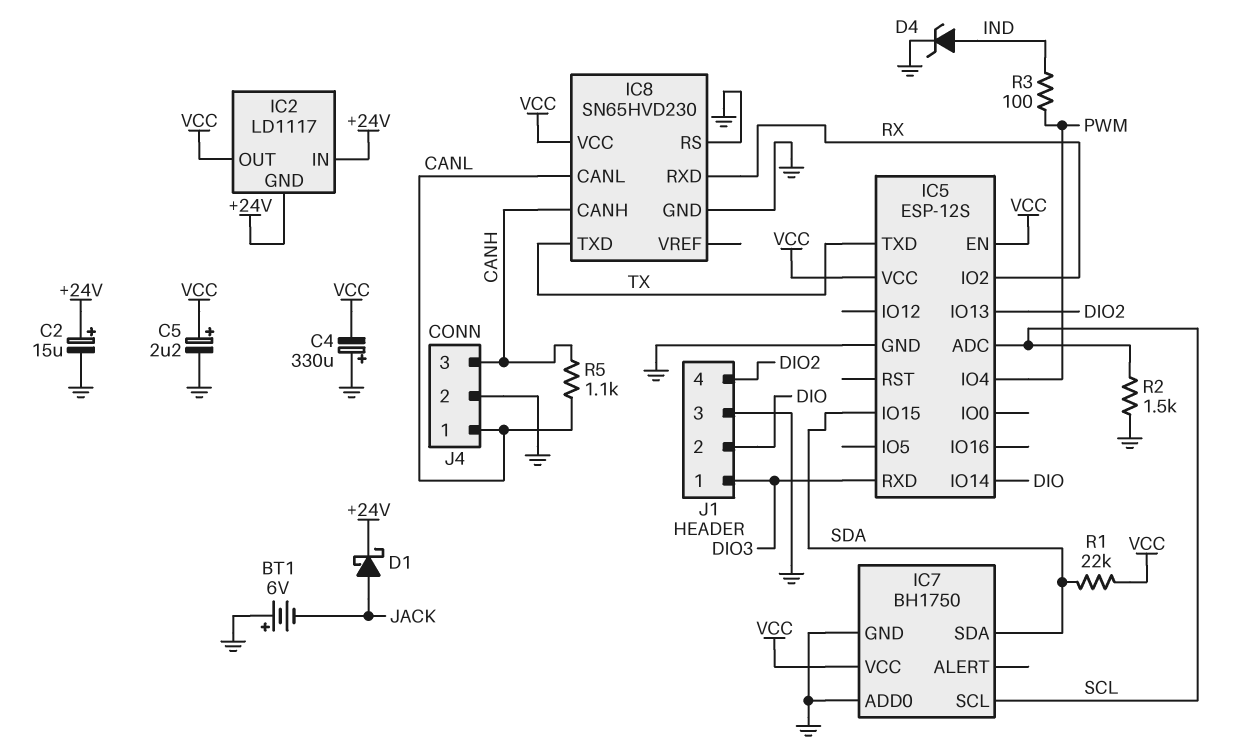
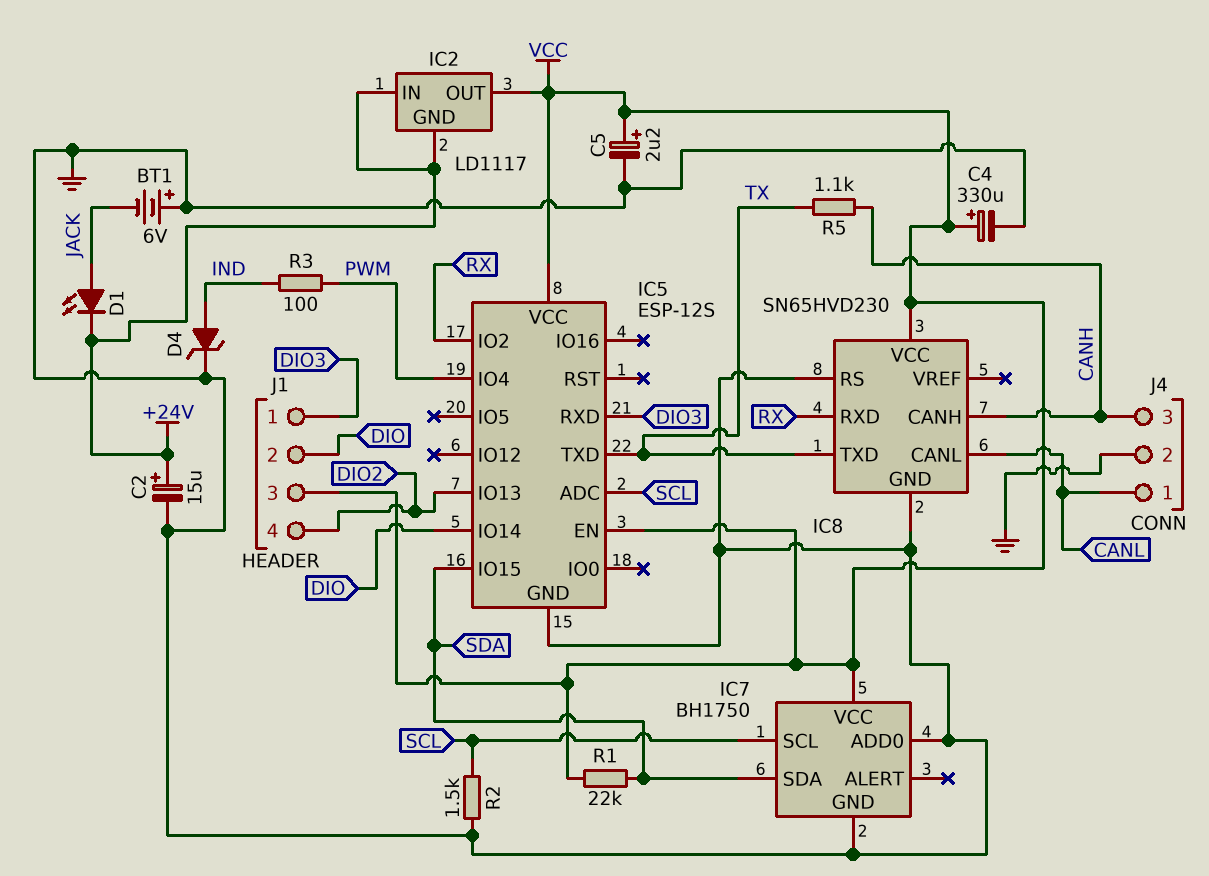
C4: 330uF (plus GND, minus VCC) -> 330uF (plus VCC, minus GND)
D1: schottky (A JACK, K +24V) -> LED (A JACK, K +24V)
J1 pin 3: GND -> VCC
R5: 1.1k (CANH, CANL) -> 1.1k (CANH, TX)

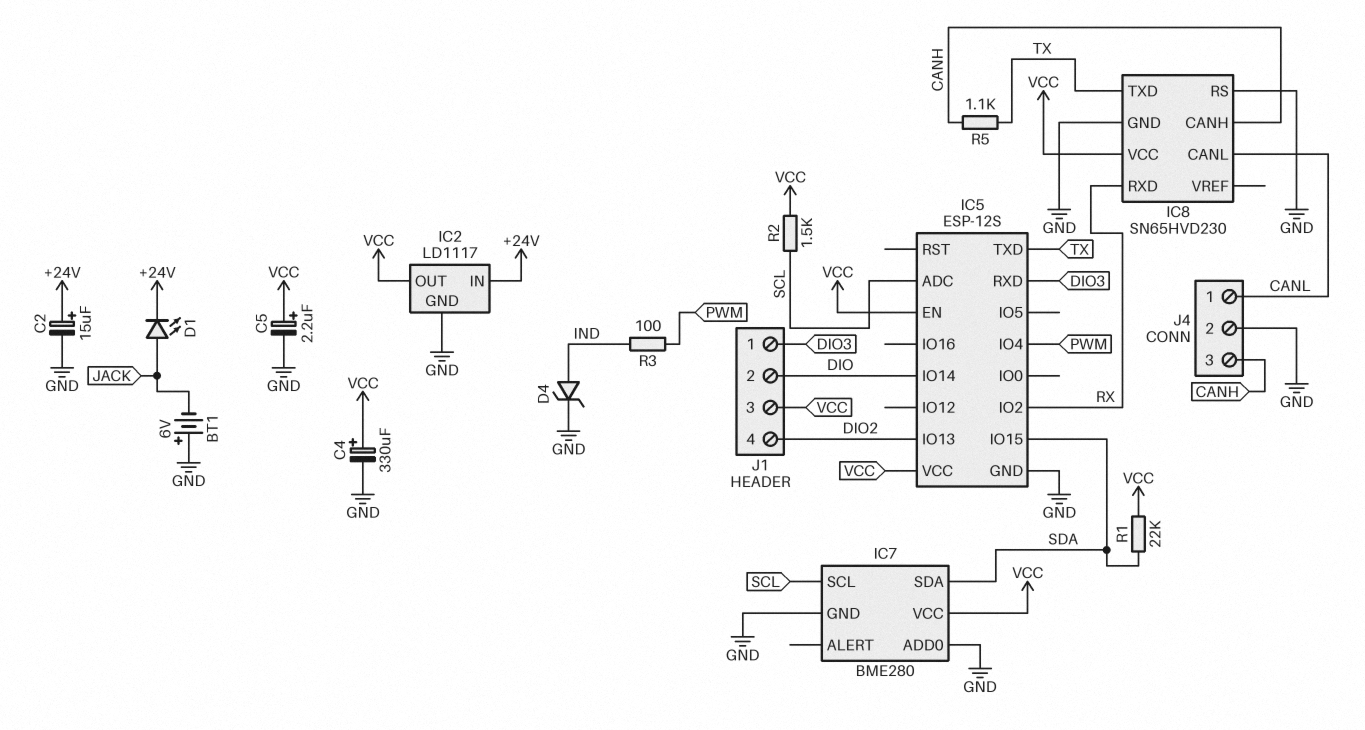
IC2 pin GND: +24V -> GND
IC7: BH1750 -> BME280
R2: 1.5k (GND, SCL) -> 1.5k (SCL, VCC)

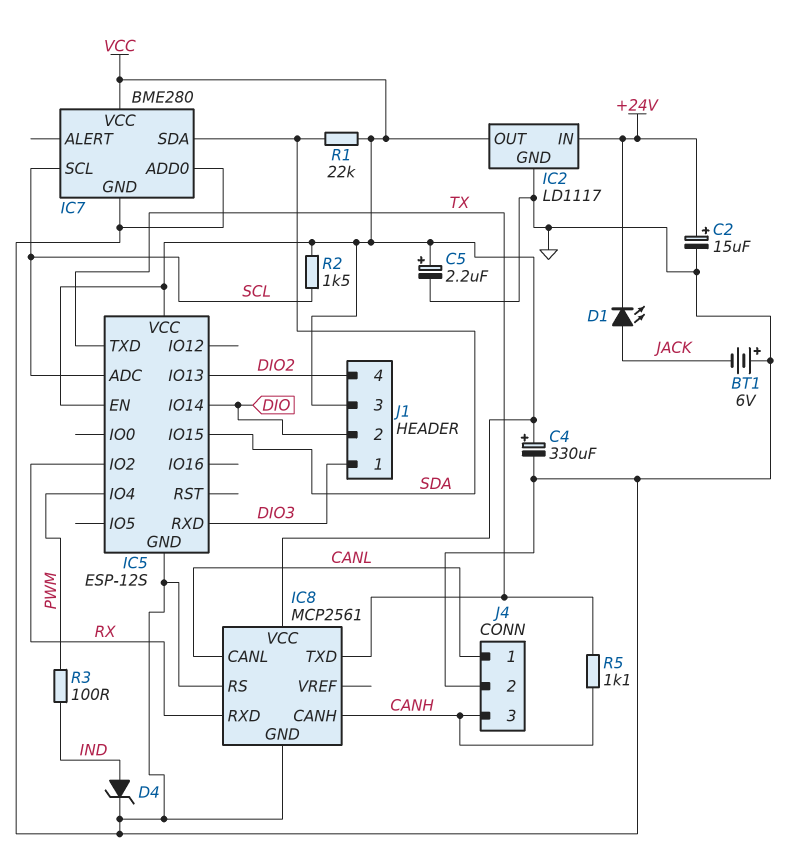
IC8: SN65HVD230 -> MCP2561

